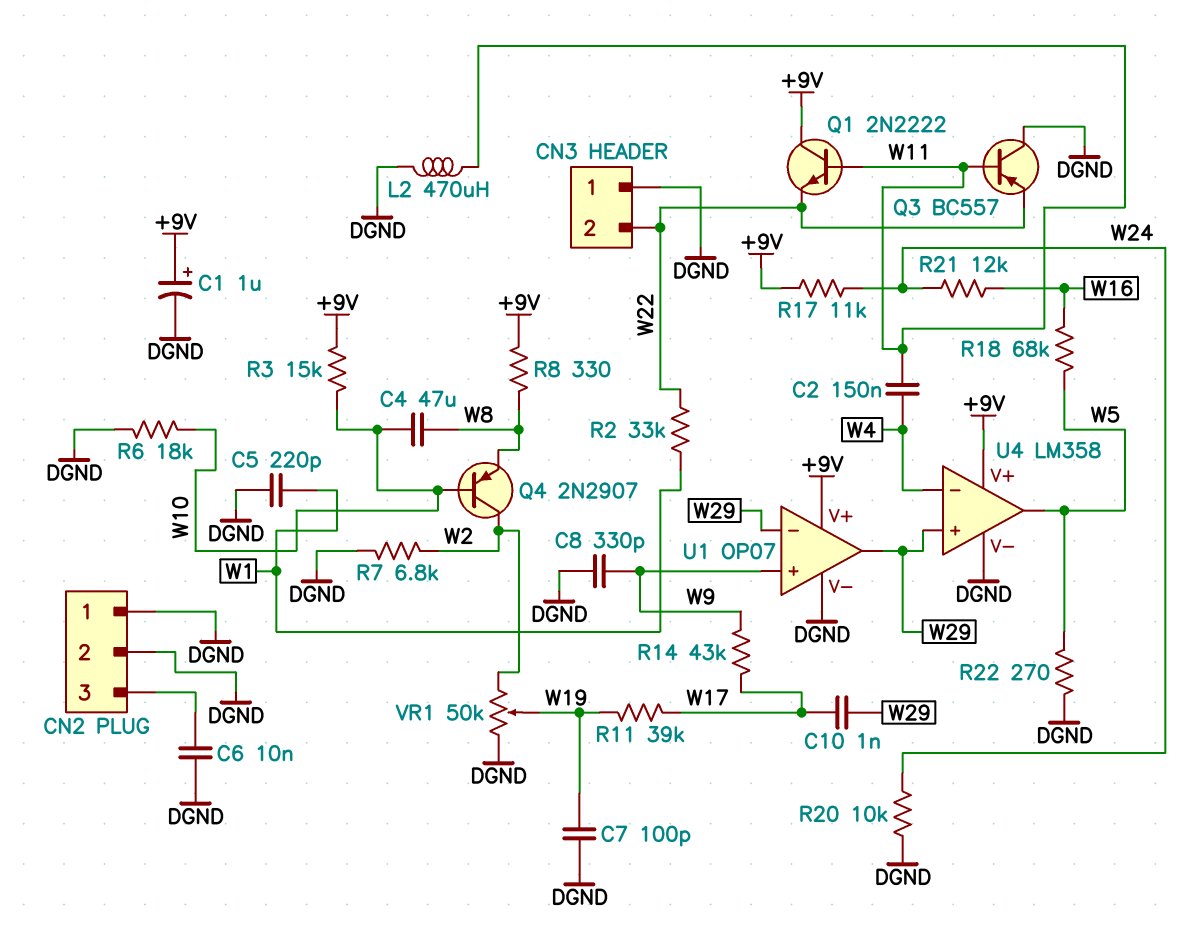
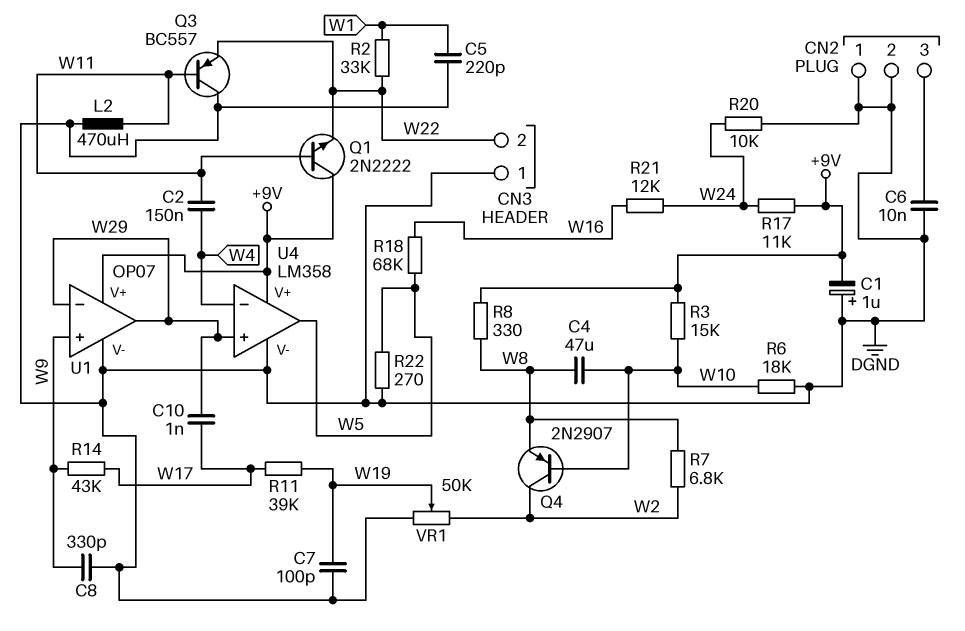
C1: 1uF (plus +9V, minus DGND) -> 1uF (plus DGND, minus +9V)
R7: 6.8k (DGND, W2) -> 6.8k (W2, W8)

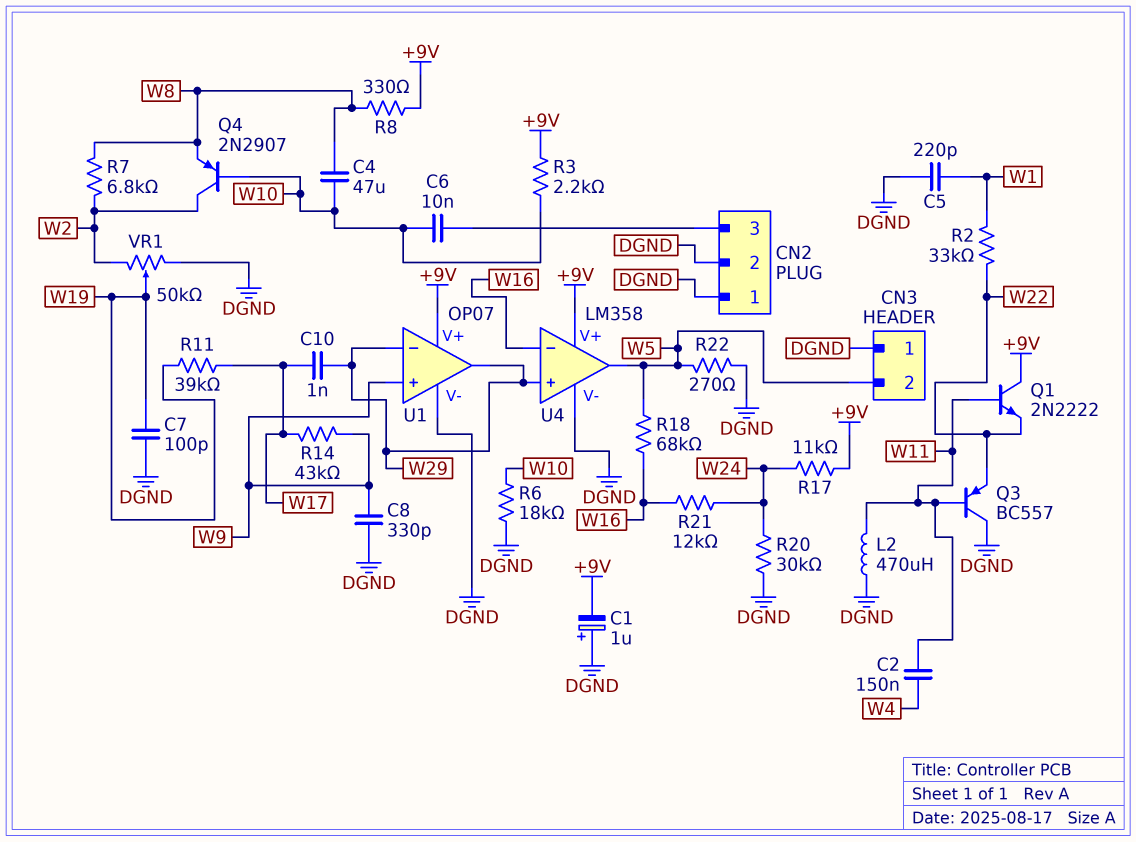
C6: 10nF (CN2/3, DGND) -> 10nF (CN2/3, W10)
CN3 pin 2: W22 -> W5
R3: 15k (+9V, W10) -> 2.2k (+9V, W10)
R20: 10k (DGND, W24) -> 30k (DGND, W24)
U4 pin in-: W4 -> W16

